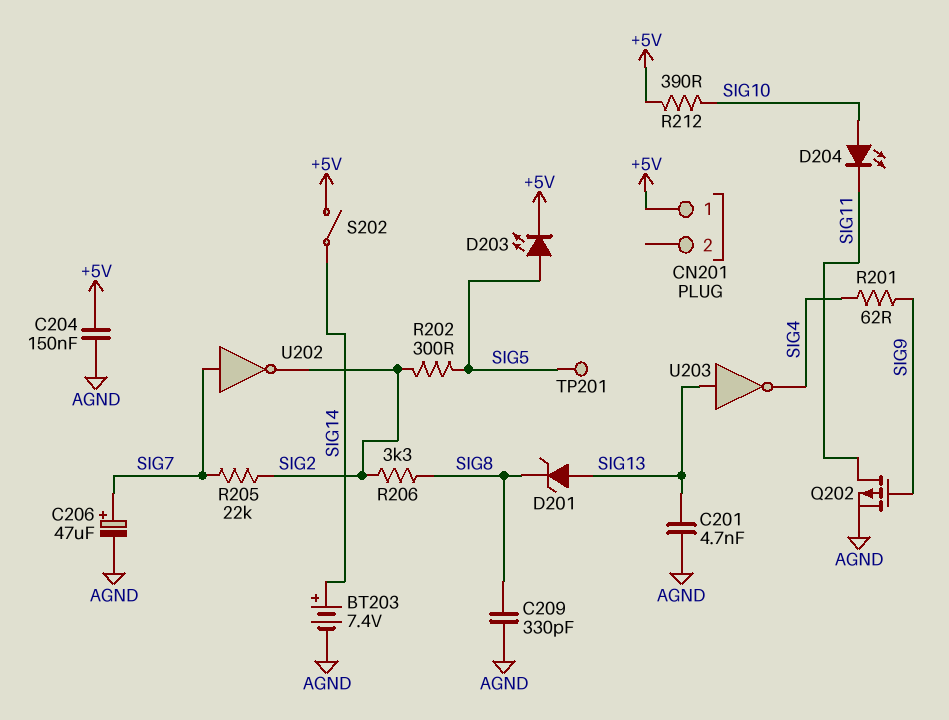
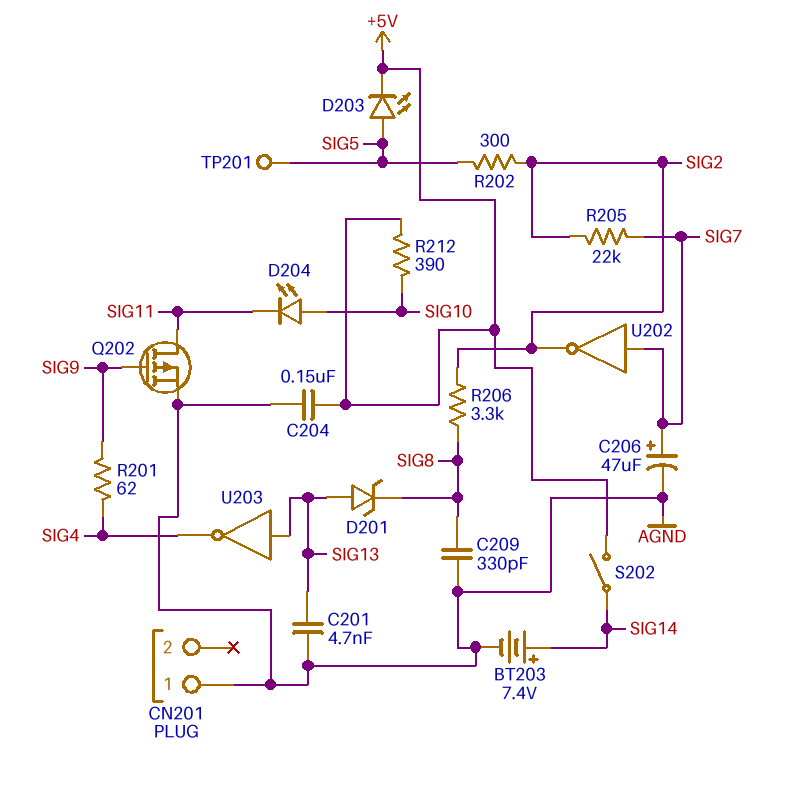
CN201 pin 1: +5V -> AGND

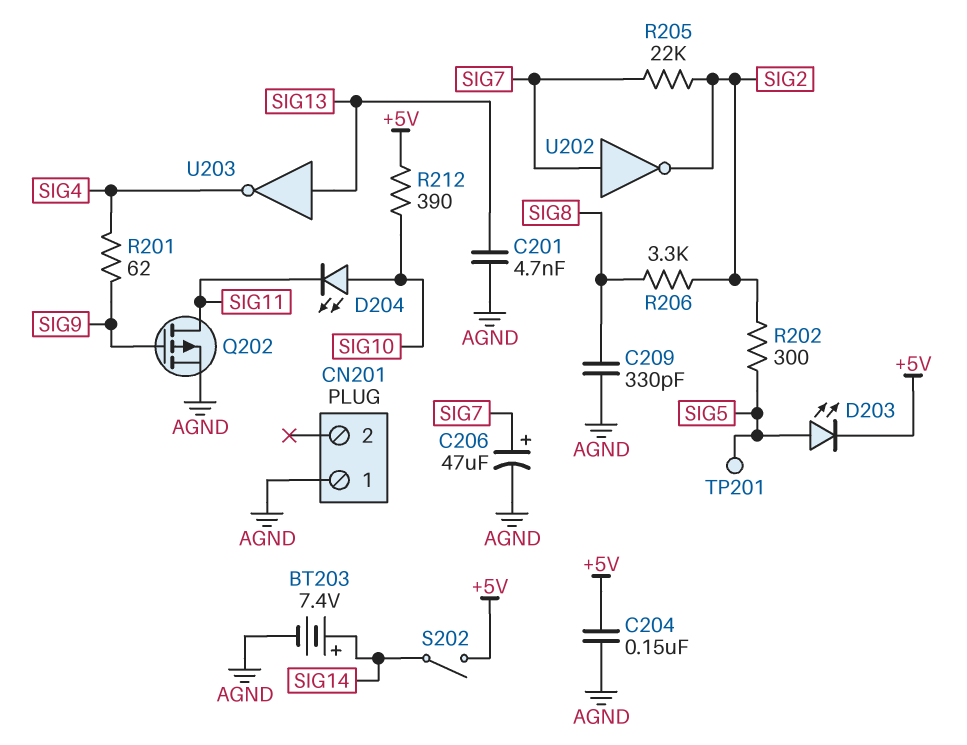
D201: zener (A SIG13, K SIG8) -> none

